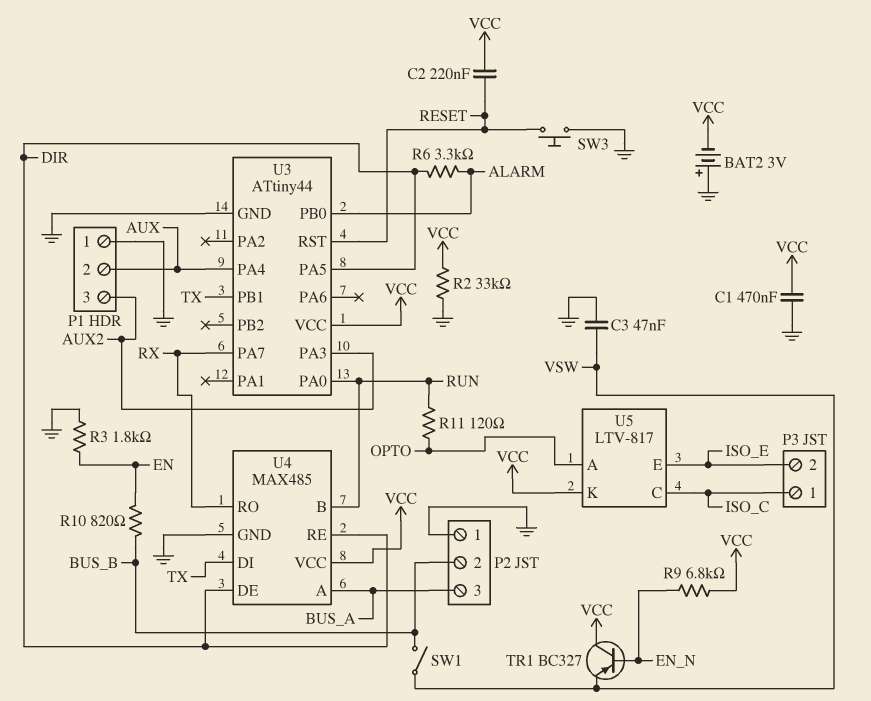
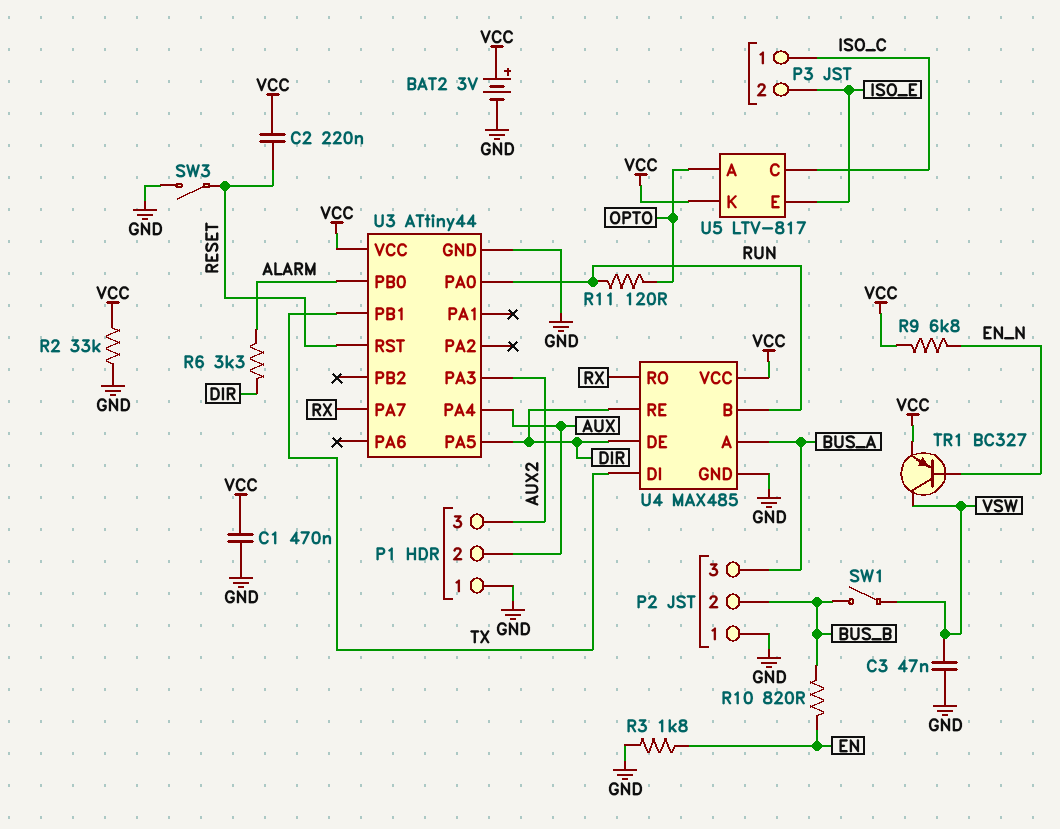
BAT2: 3V (plus GND, minus VCC) -> 3V (plus VCC, minus GND)
SW3: button (GND, RESET) -> switch (GND, RESET)
TR1: PNP BC327 (B EN_N, C VCC, E VSW) -> PNP BC327 (B EN_N, C VSW, E VCC)

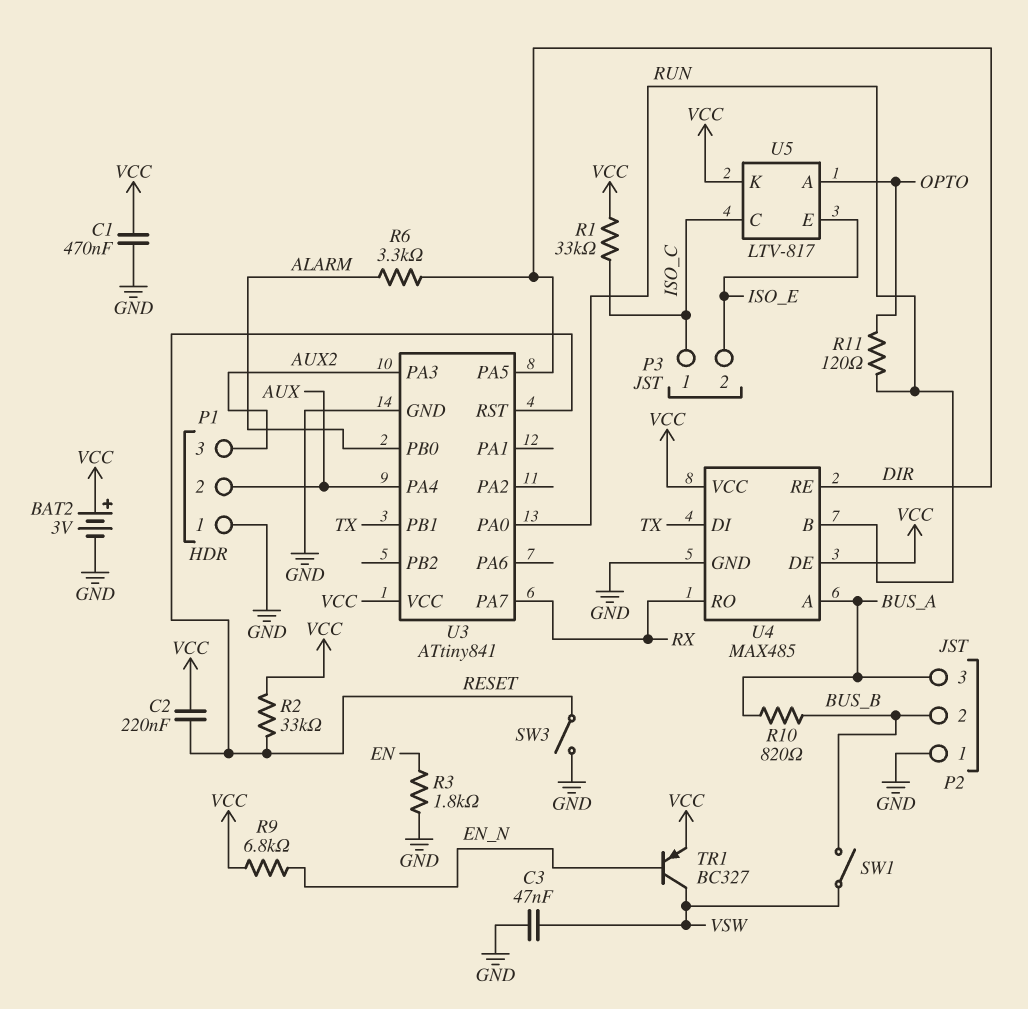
R1: none -> 33k (ISO_C, VCC)
R2: 33k (GND, VCC) -> 33k (RESET, VCC)
R10: 820 (BUS_B, EN) -> 820 (BUS_A, BUS_B)
U3: ATtiny44 -> ATtiny841
U4 pin DE: DIR -> VCC

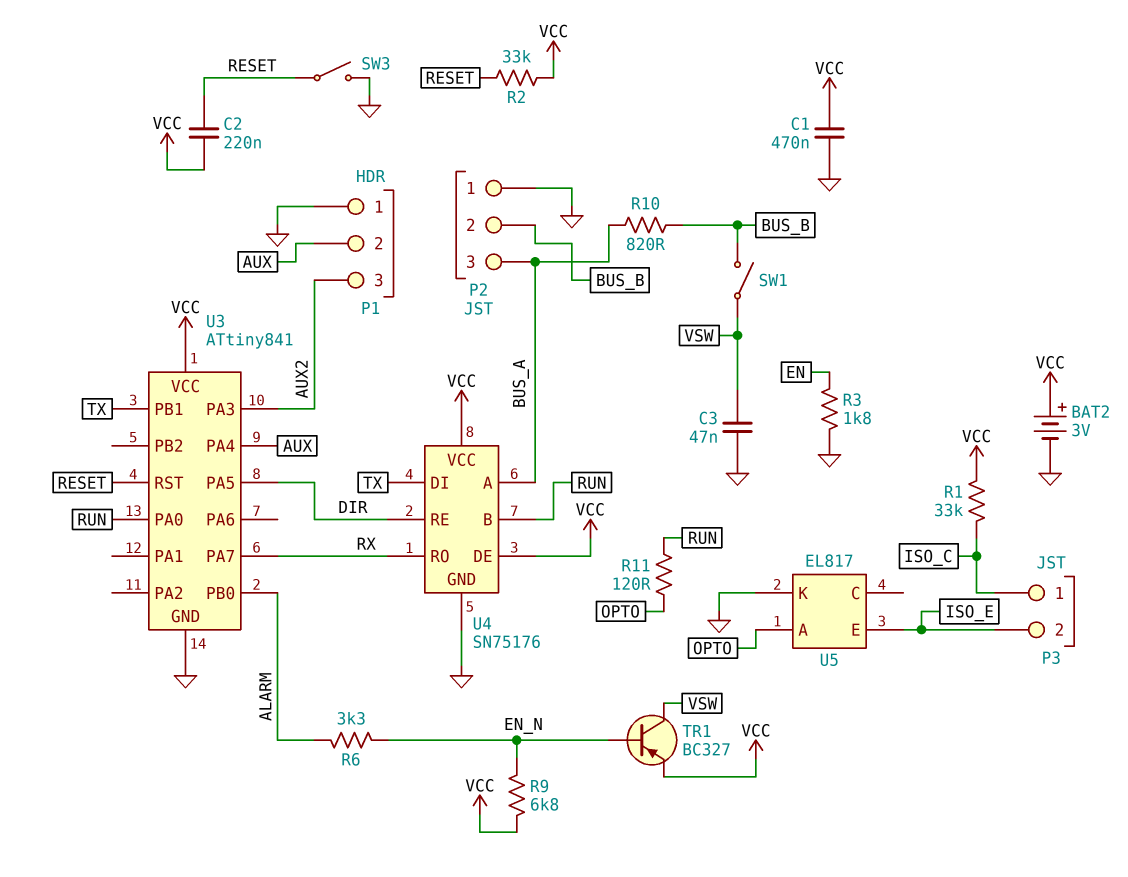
R6: 3.3k (ALARM, DIR) -> 3.3k (ALARM, EN_N)
U4: MAX485 -> SN75176
U5: LTV-817 -> EL817
U5 pin C: ISO_C -> none
U5 pin K: VCC -> GND

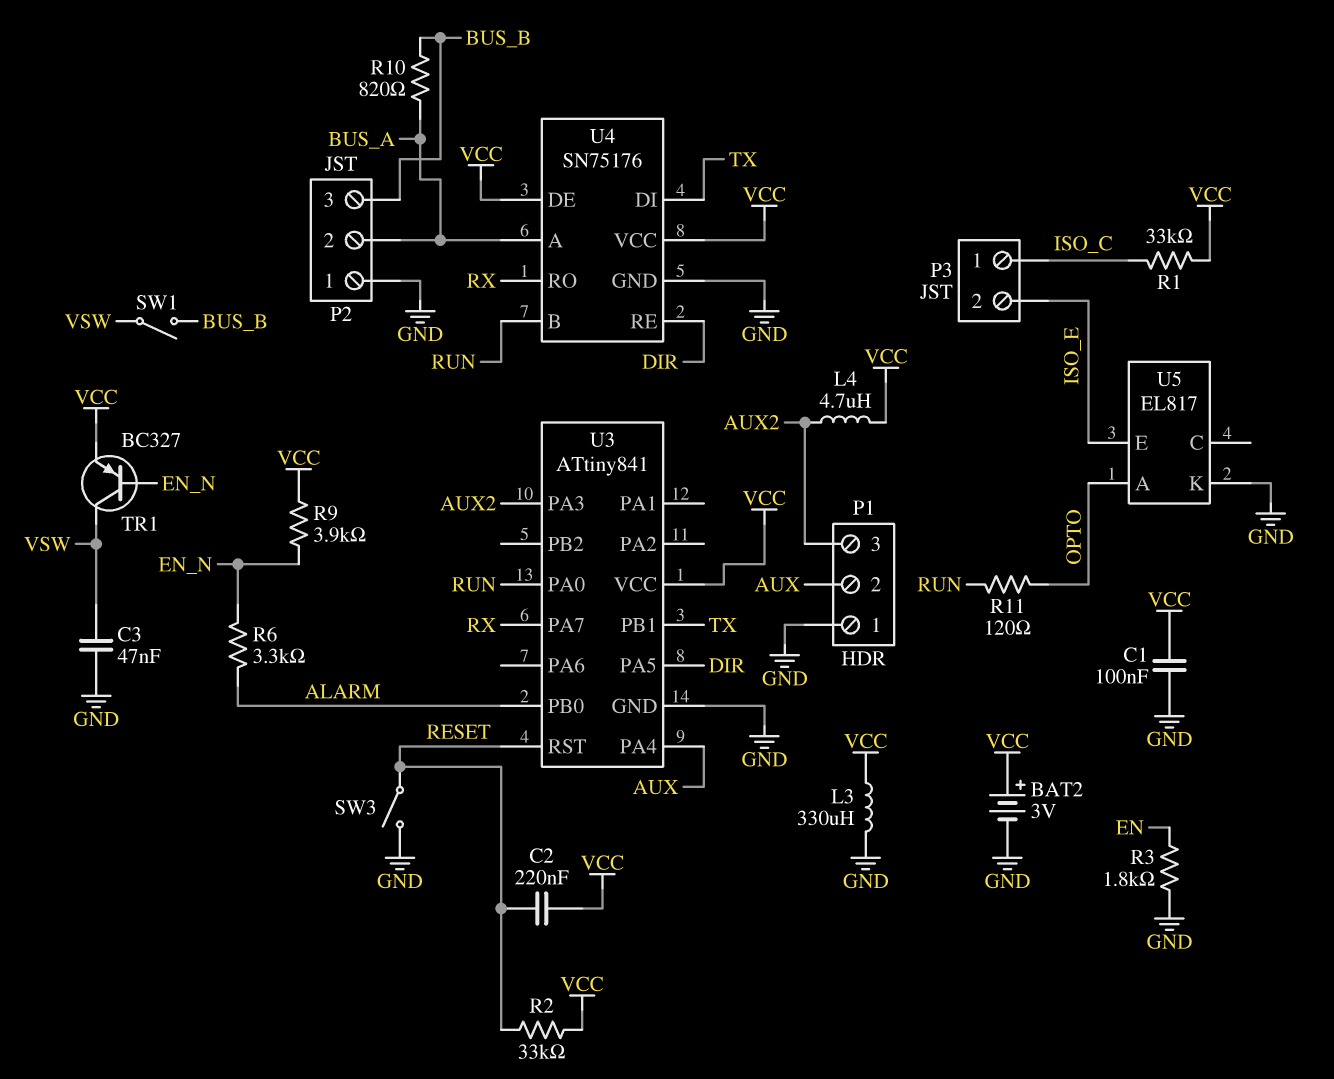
C1: 470nF (GND, VCC) -> 100nF (GND, VCC)
L3: none -> 330uH (GND, VCC)
L4: none -> 4.7uH (AUX2, VCC)
P2 pin 2: BUS_B -> BUS_A
P2 pin 3: BUS_A -> BUS_B
R9: 6.8k (EN_N, VCC) -> 3.9k (EN_N, VCC)

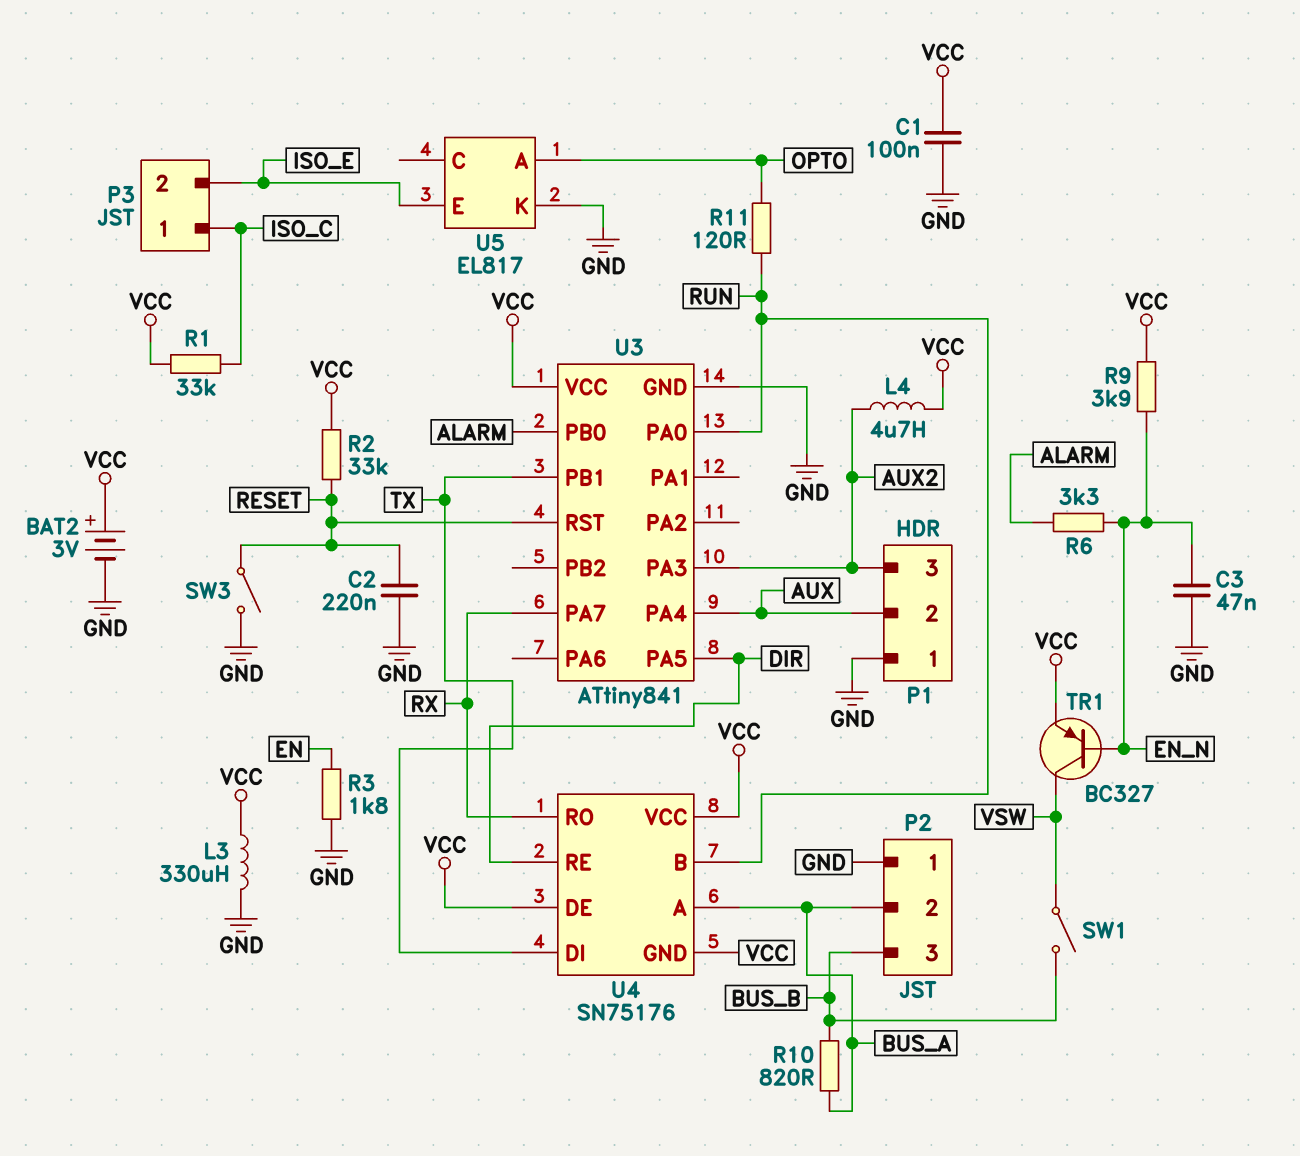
C2: 220nF (RESET, VCC) -> 220nF (GND, RESET)
C3: 47nF (GND, VSW) -> 47nF (EN_N, GND)
U4 pin GND: GND -> VCC

